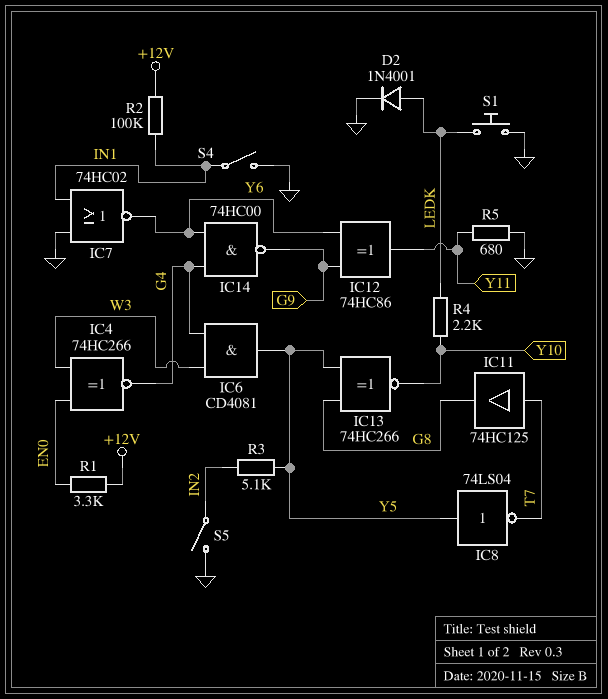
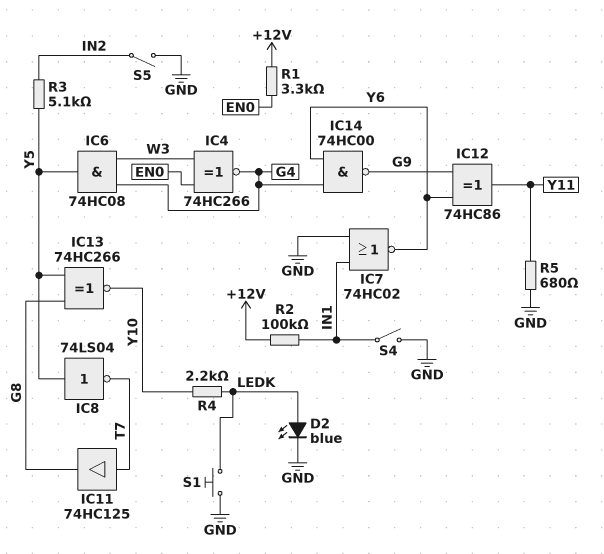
D2: diode 1N4001 (A LEDK, K GND) -> LED blue (A LEDK, K GND)
IC6: AND CD4081 (in G4, in W3, out Y5) -> AND 74HC08 (in G4, in W3, out Y5)

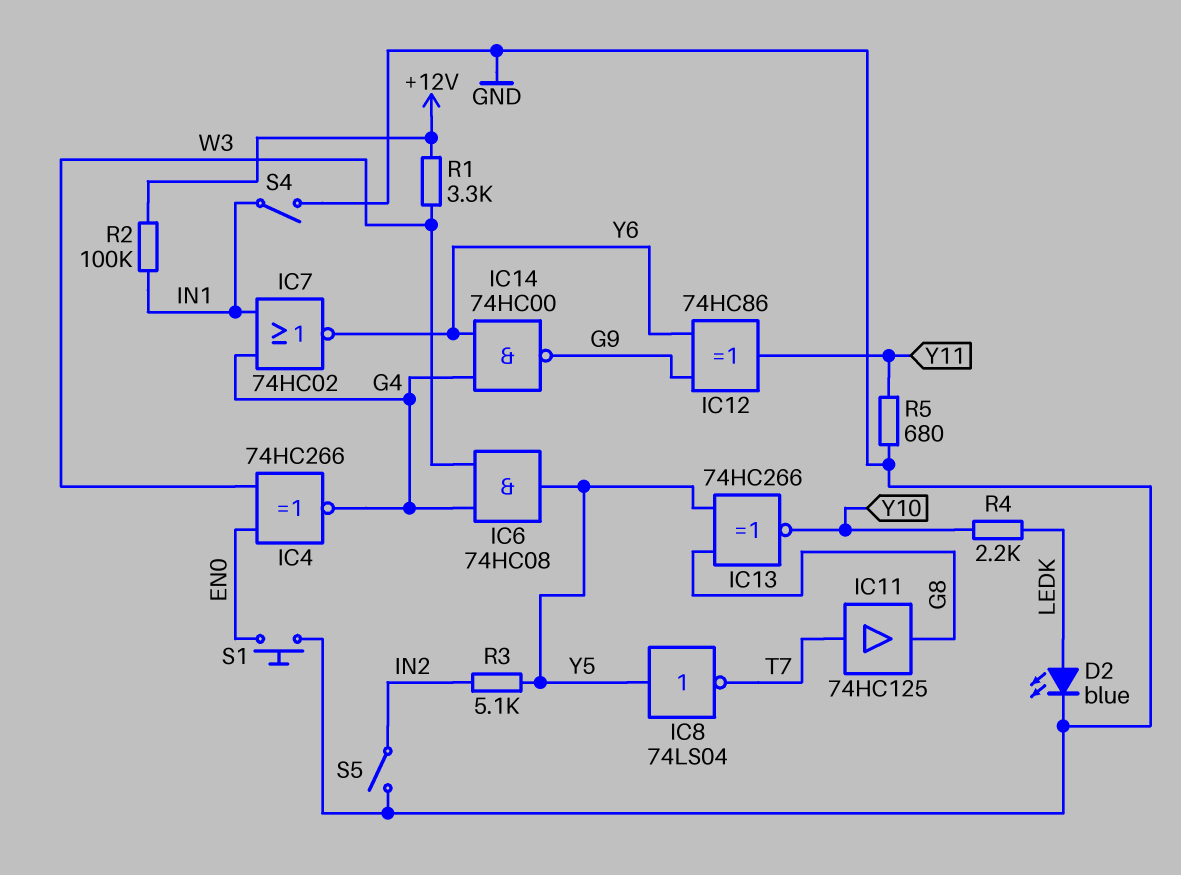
IC7: NOR 74HC02 (in GND, in IN1, out Y6) -> NOR 74HC02 (in G4, in IN1, out Y6)
R1: 3.3k (+12V, EN0) -> 3.3k (+12V, W3)
S1: button (GND, LEDK) -> button (EN0, GND)

